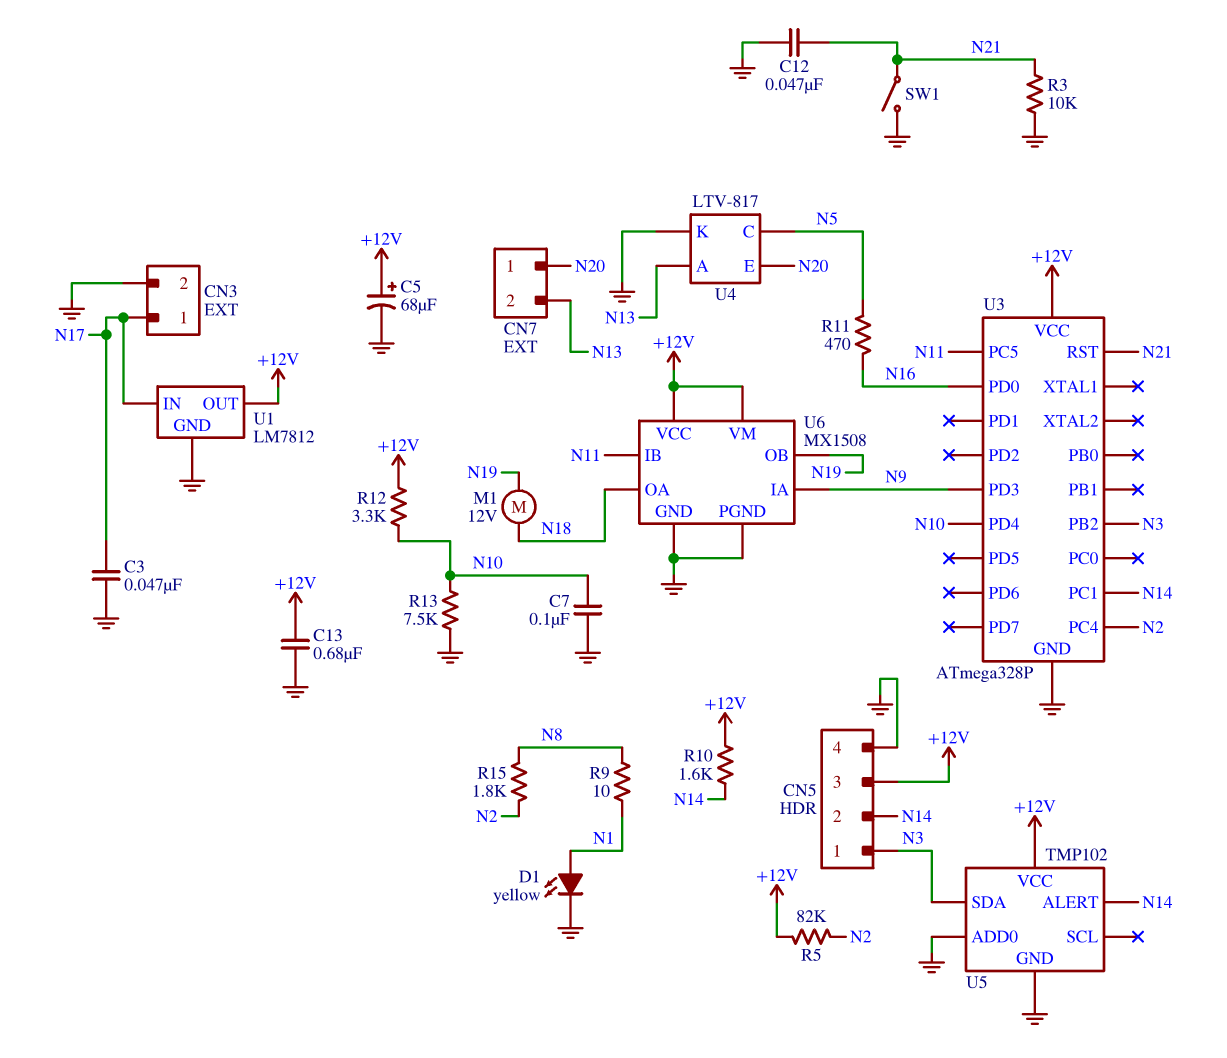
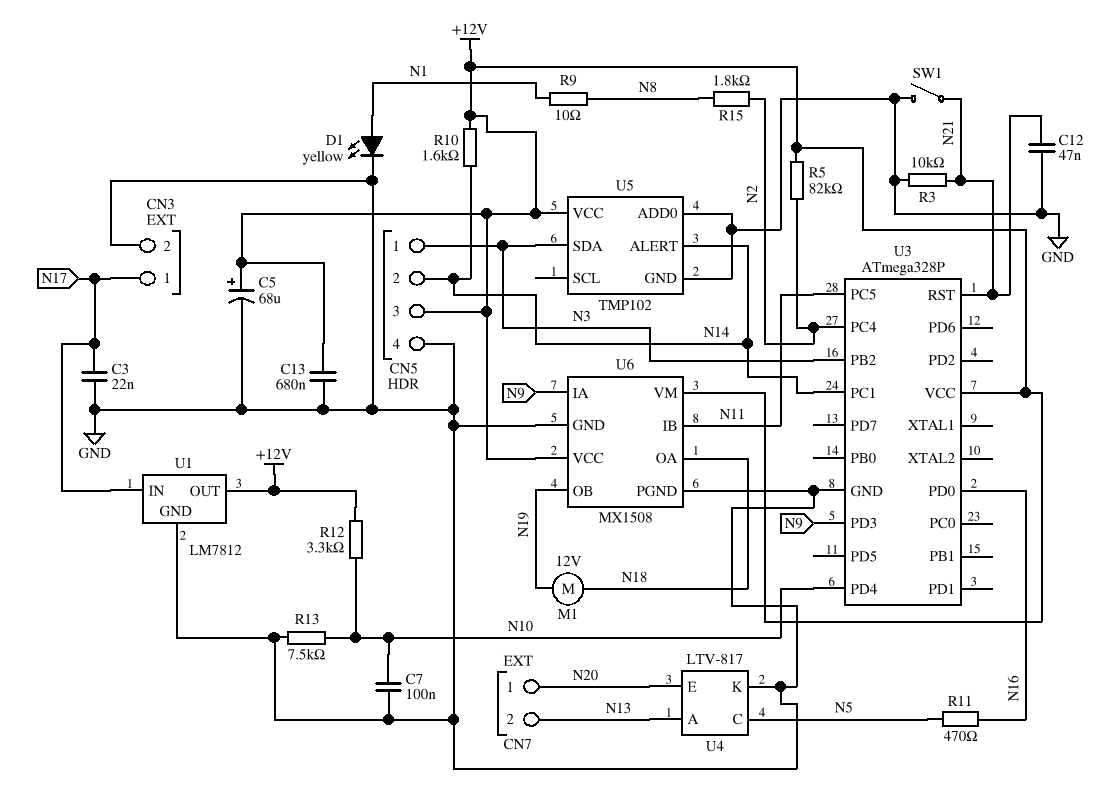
C3: 47nF (GND, N17) -> 22nF (GND, N17)

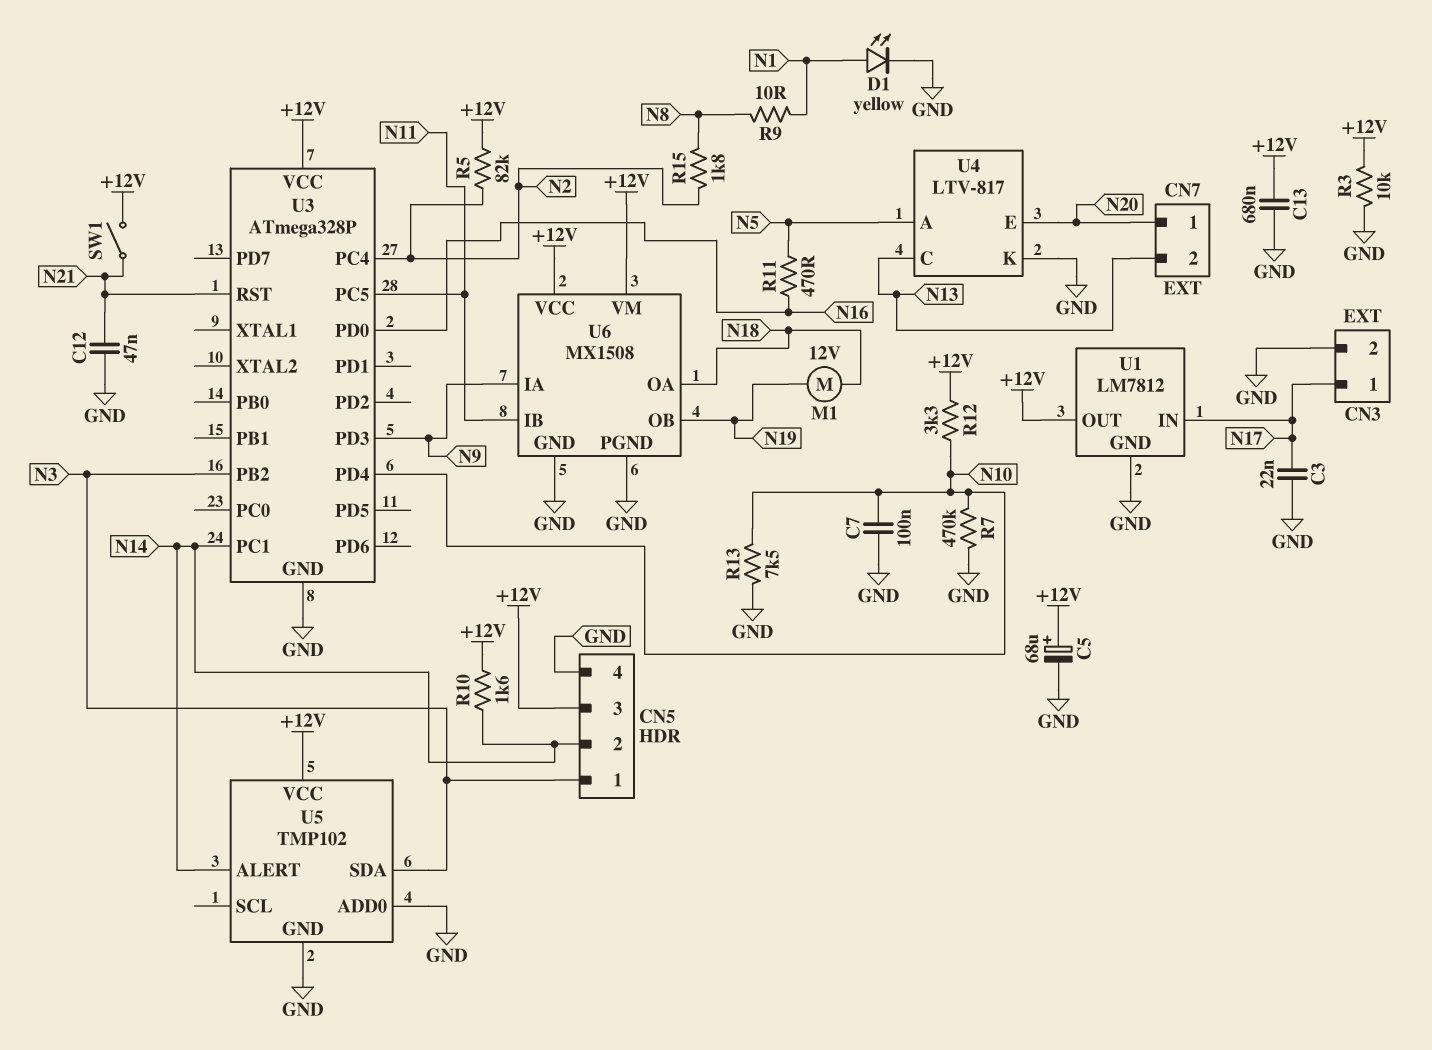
R3: 10k (GND, N21) -> 10k (+12V, GND)
R7: none -> 470k (GND, N10)
SW1: switch (GND, N21) -> switch (+12V, N21)
U4 pin A: N13 -> N5
U4 pin C: N5 -> N13

